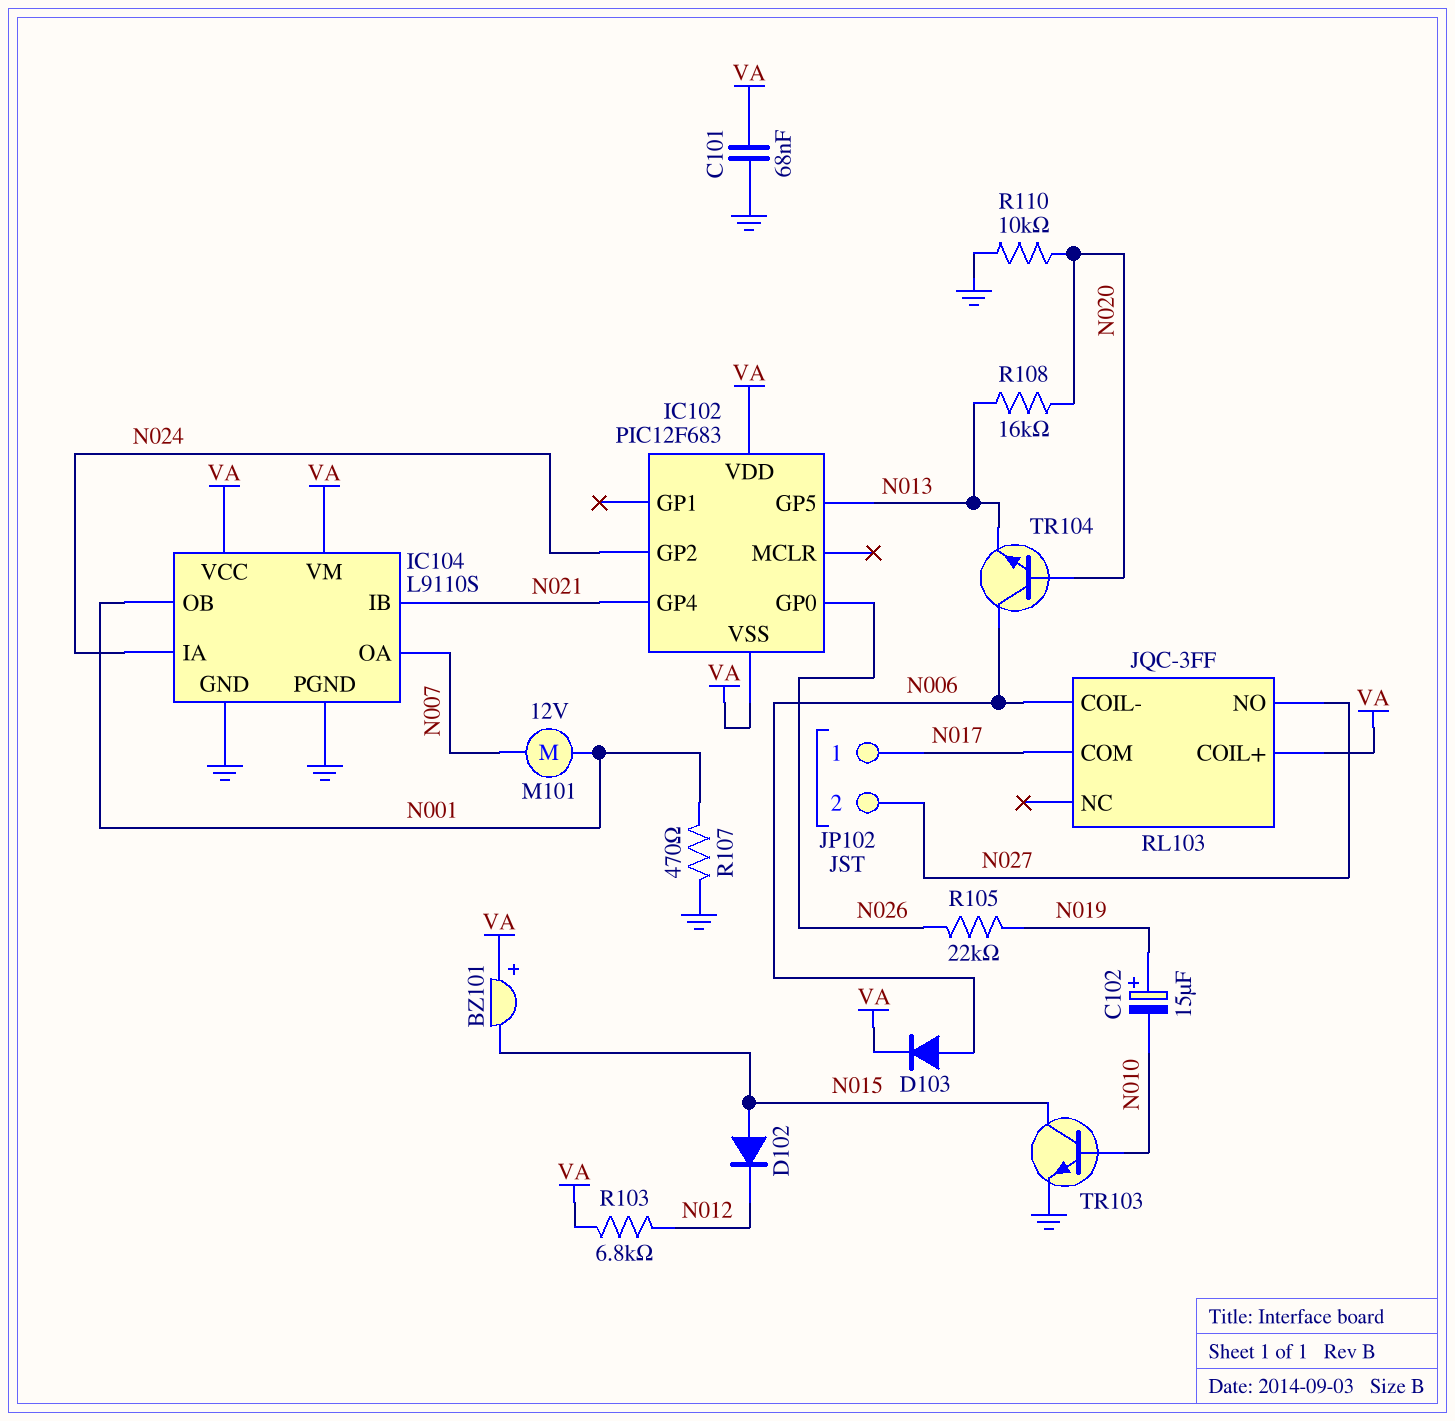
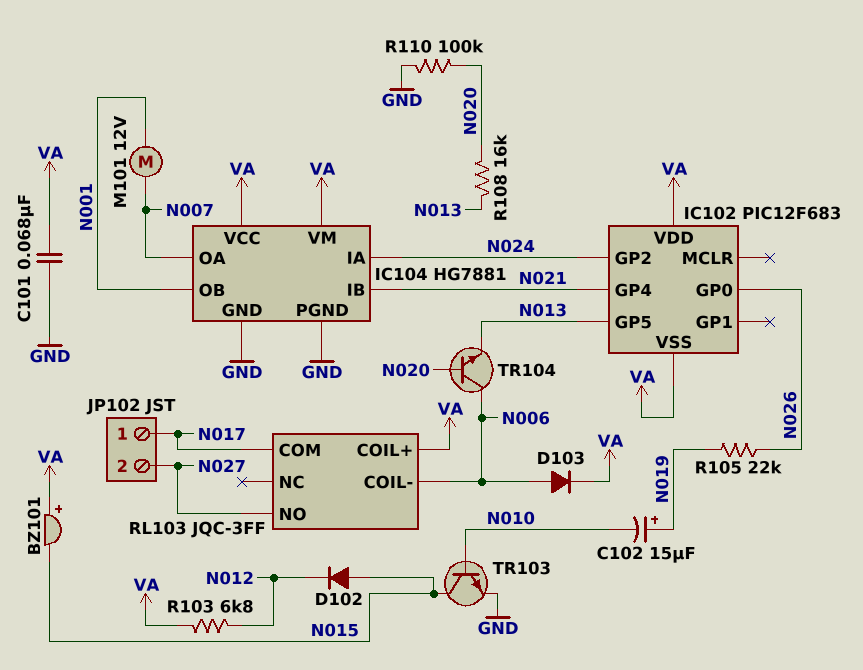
IC104: L9110S -> HG7881
R107: 470 (GND, N001) -> none
R110: 10k (GND, N020) -> 100k (GND, N020)

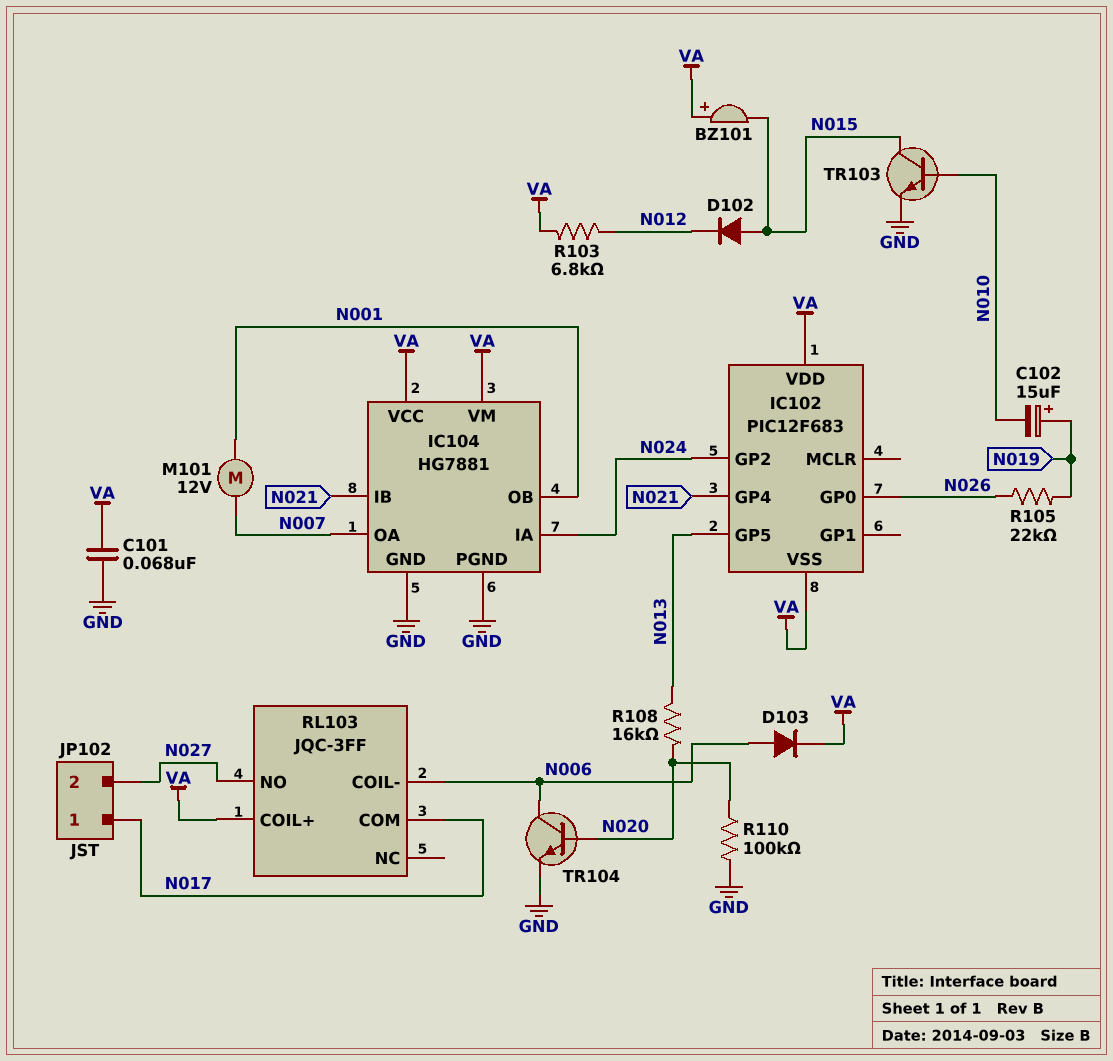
TR104: NPN (B N020, C N006, E N013) -> NPN (B N020, C N006, E GND)

